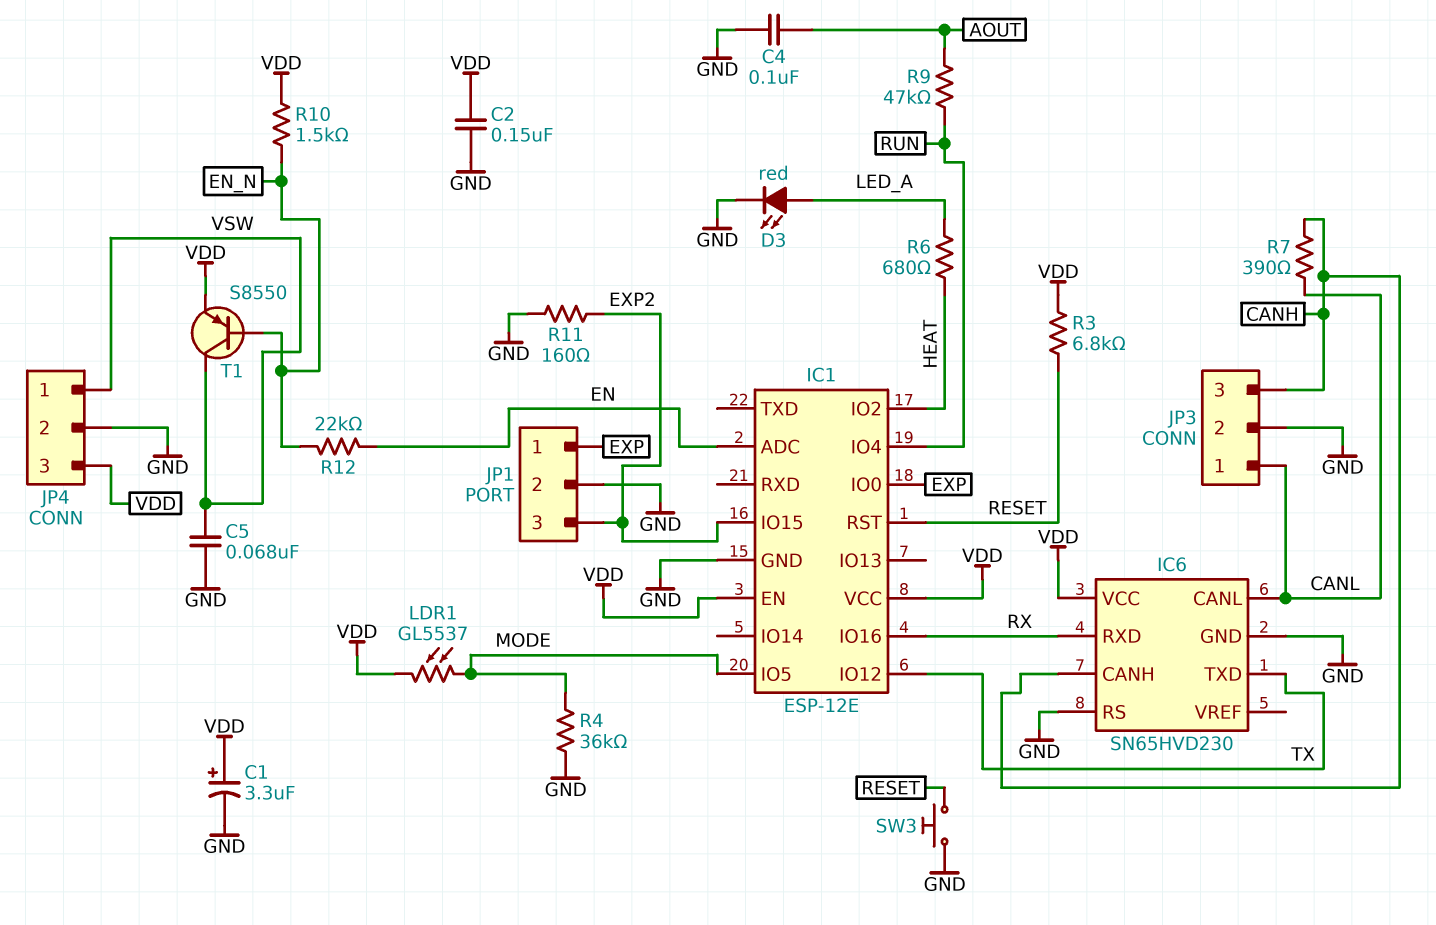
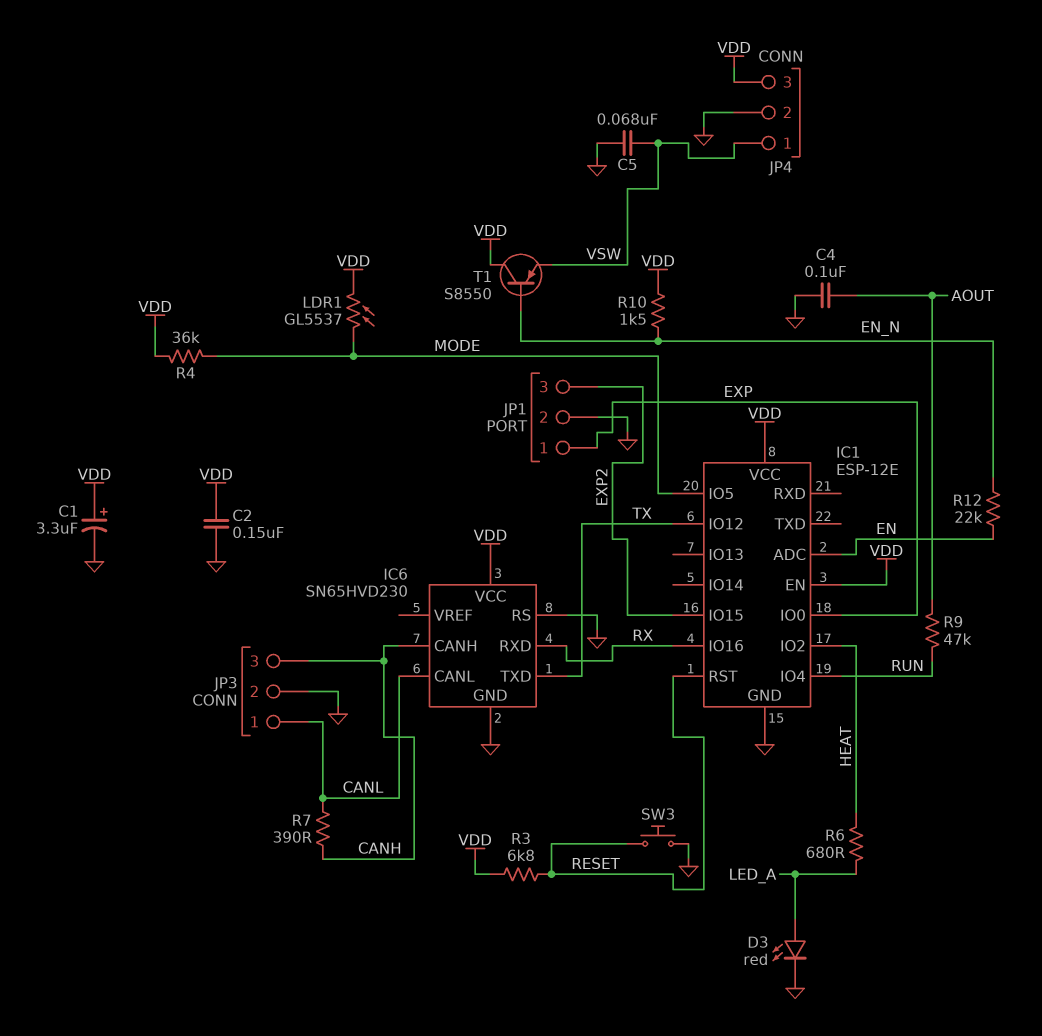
R4: 36k (GND, MODE) -> 36k (MODE, VDD)
R11: 160 (EXP2, GND) -> none
T1: PNP S8550 (B EN_N, C VSW, E VDD) -> PNP S8550 (B EN_N, C VDD, E VSW)

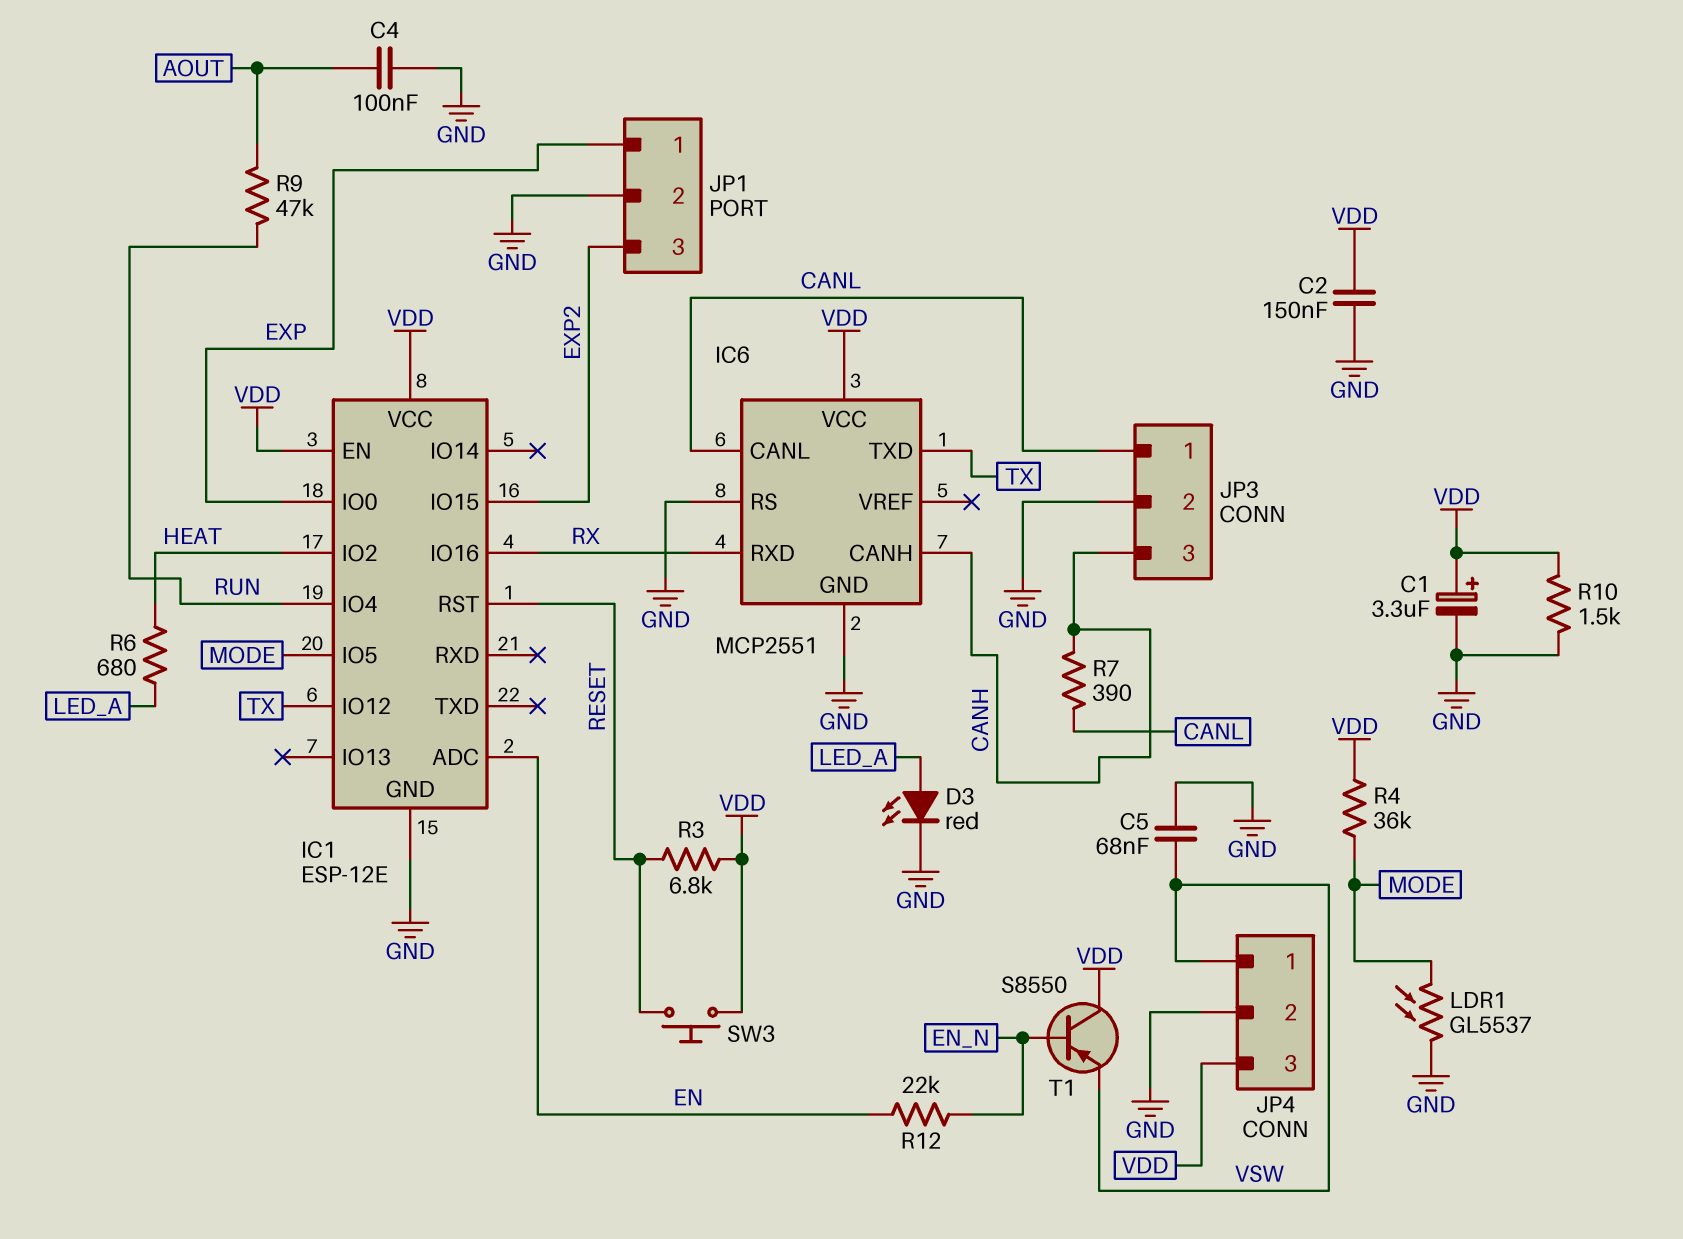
IC6: SN65HVD230 -> MCP2551
LDR1: GL5537 (MODE, VDD) -> GL5537 (GND, MODE)
R10: 1.5k (EN_N, VDD) -> 1.5k (GND, VDD)
SW3: button (GND, RESET) -> button (RESET, VDD)

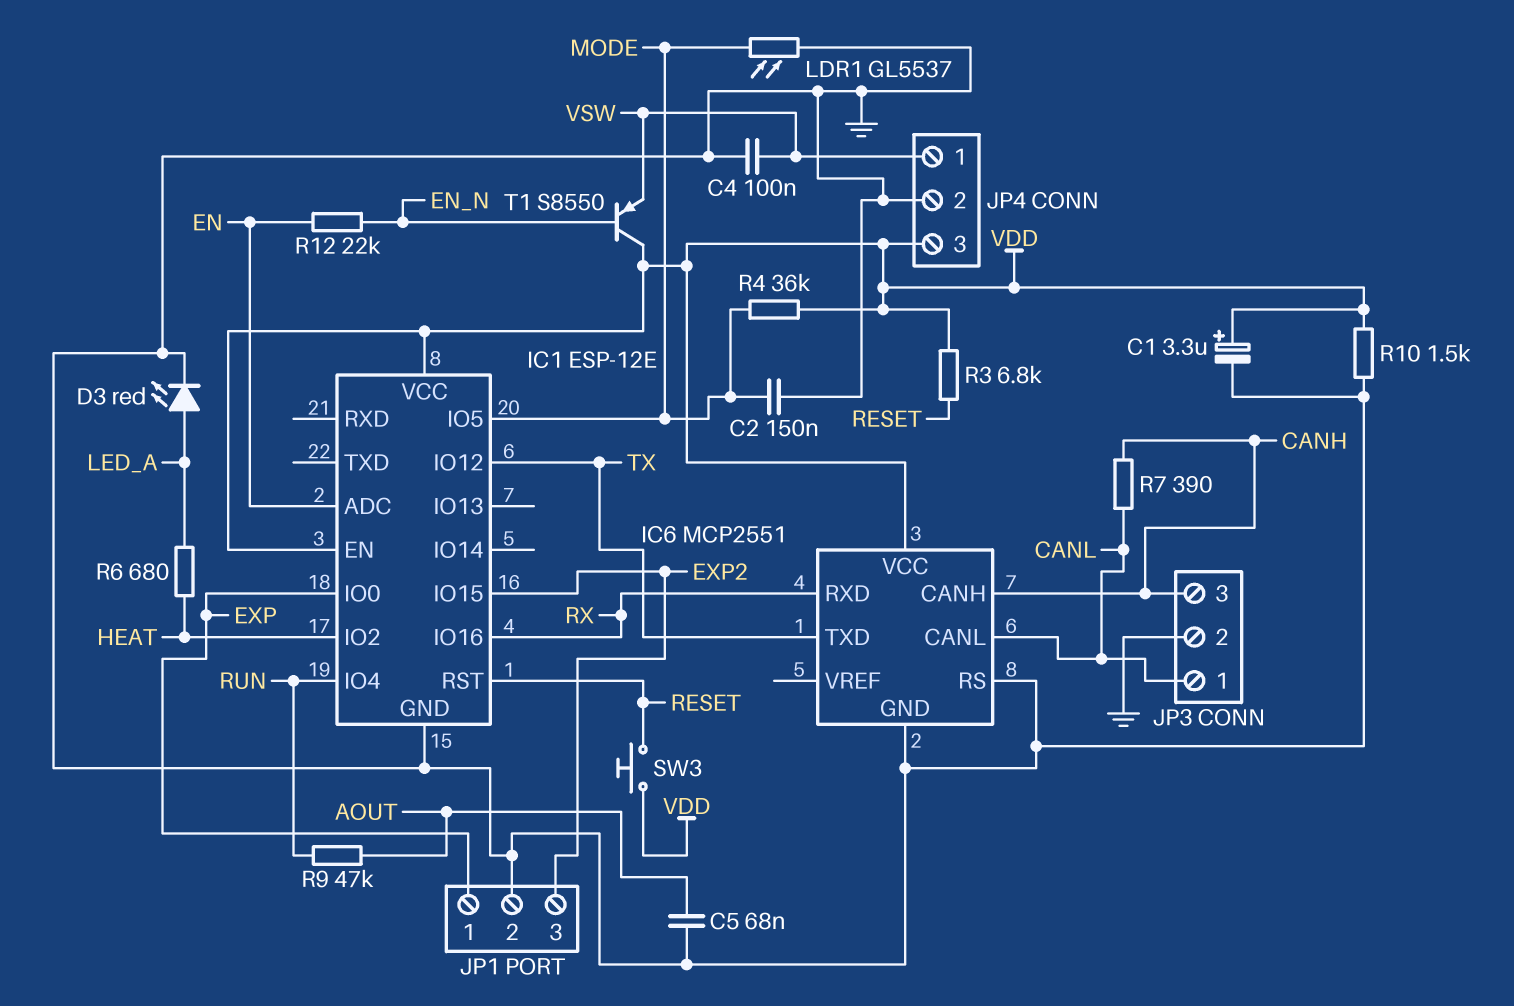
C2: 150nF (GND, VDD) -> 150nF (GND, MODE)
C4: 100nF (AOUT, GND) -> 100nF (GND, VSW)
C5: 68nF (GND, VSW) -> 68nF (AOUT, GND)

